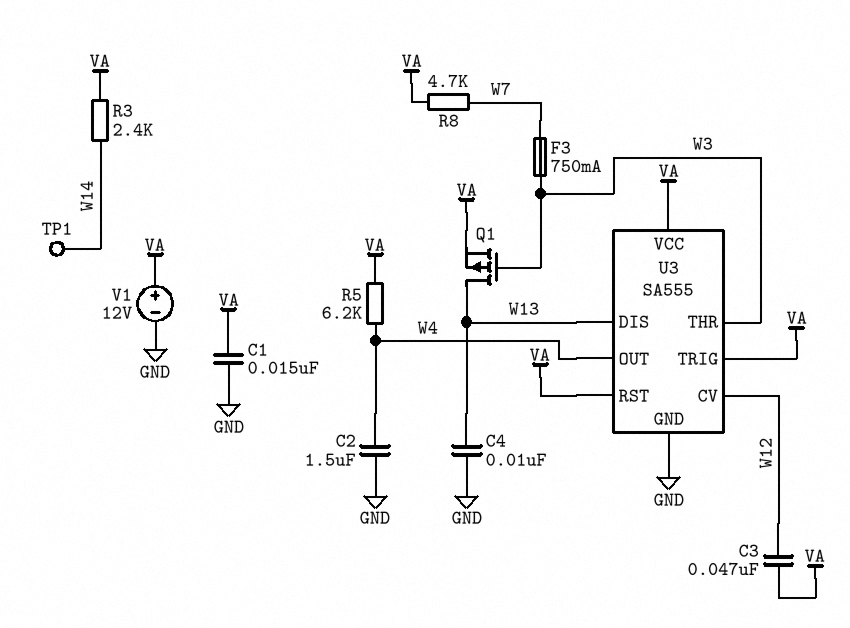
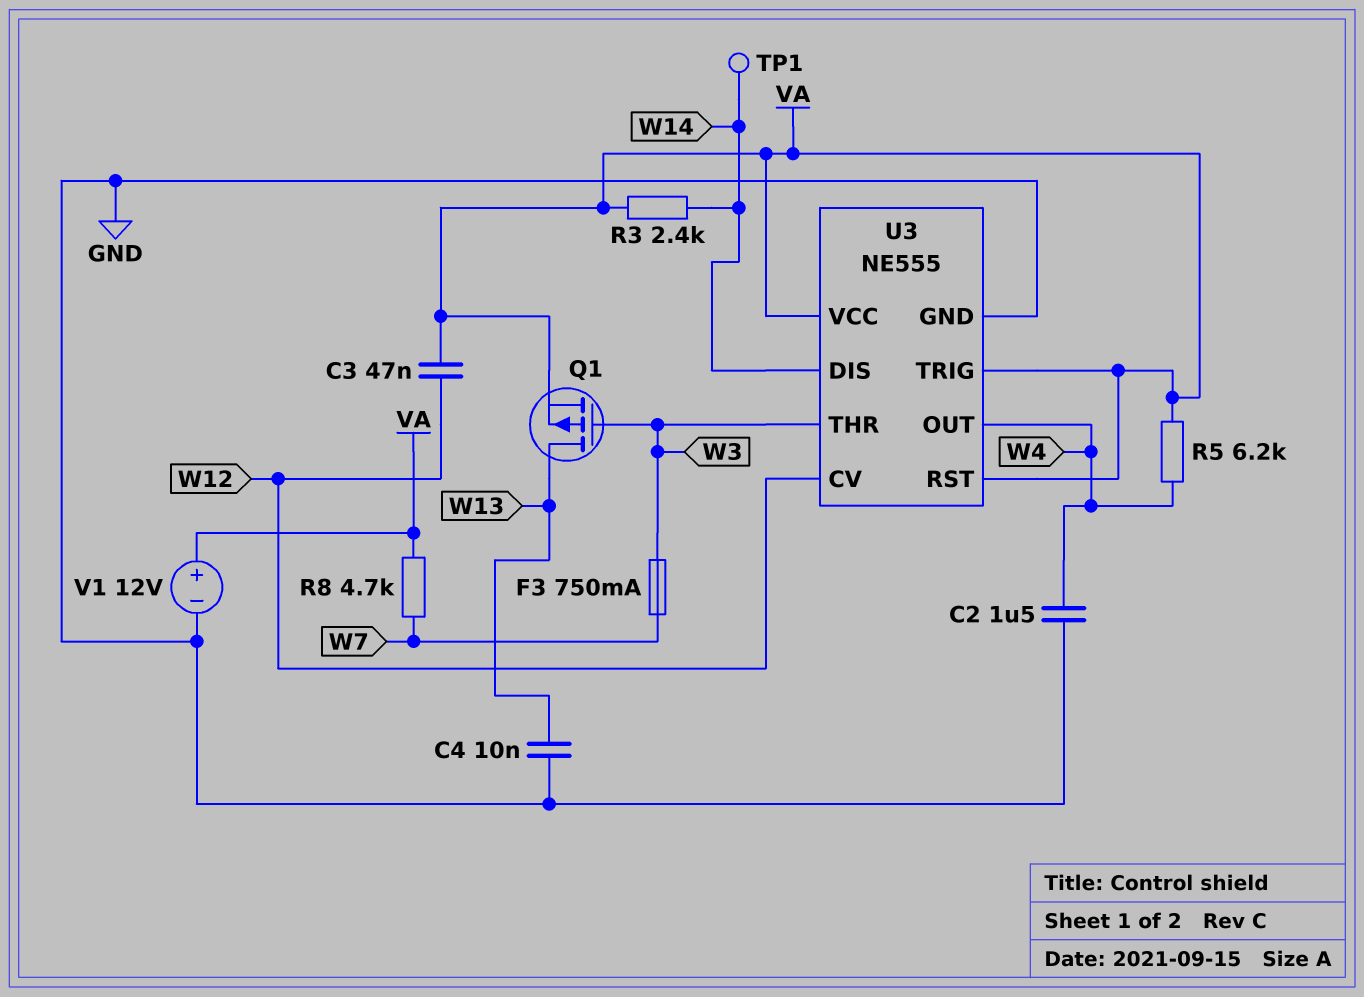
C1: 15nF (GND, VA) -> none
U3: SA555 -> NE555
U3 pin DIS: W13 -> W14

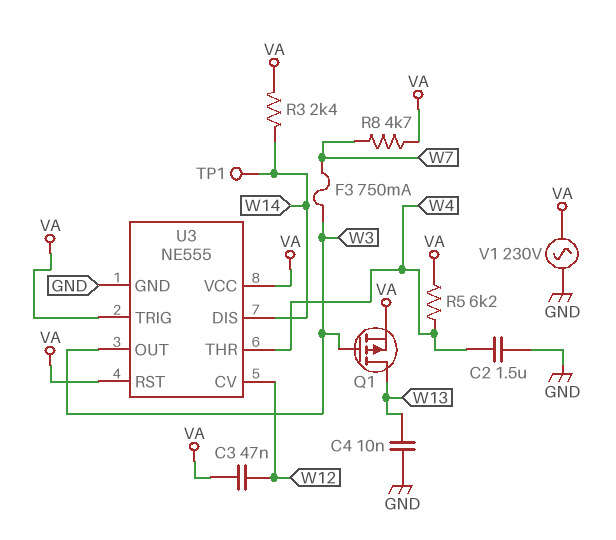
U3 pin OUT: W4 -> W3
U3 pin THR: W3 -> W4
V1: 12V (plus VA, minus GND) -> AC 230V (GND, VA)

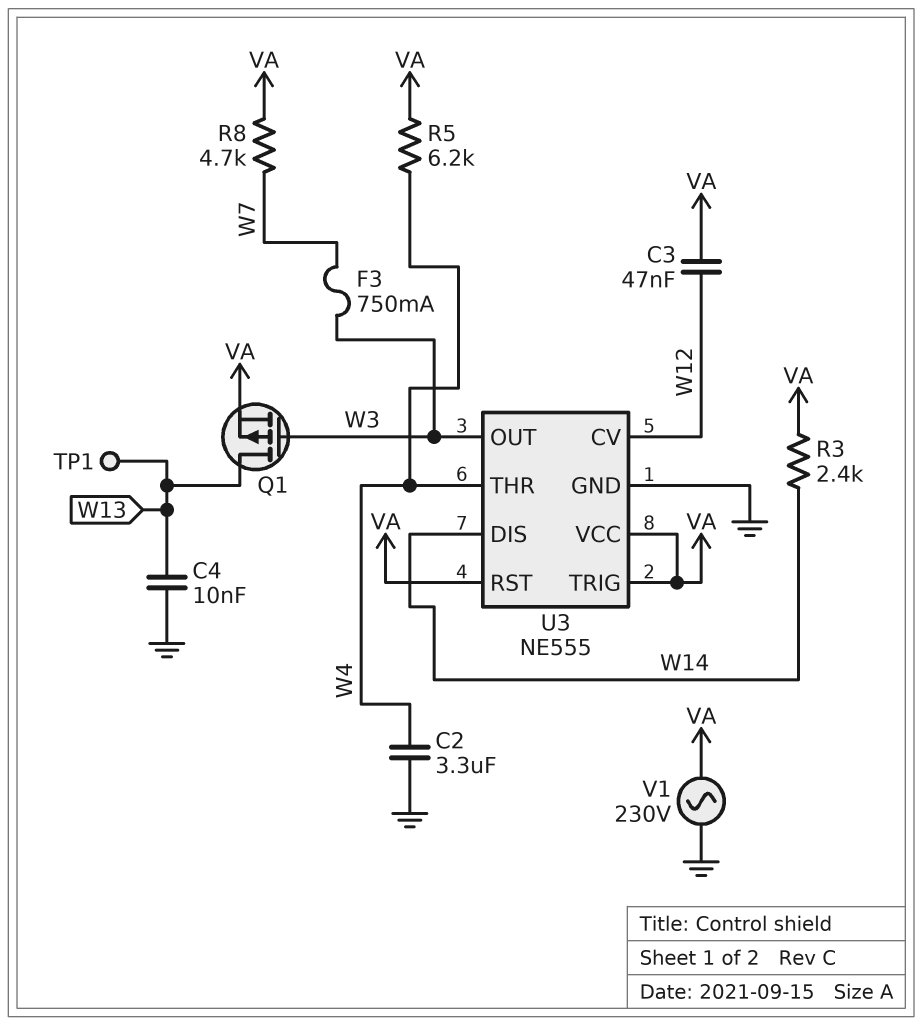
C2: 1.5uF (GND, W4) -> 3.3uF (GND, W4)
TP1: test point (W14) -> test point (W13)

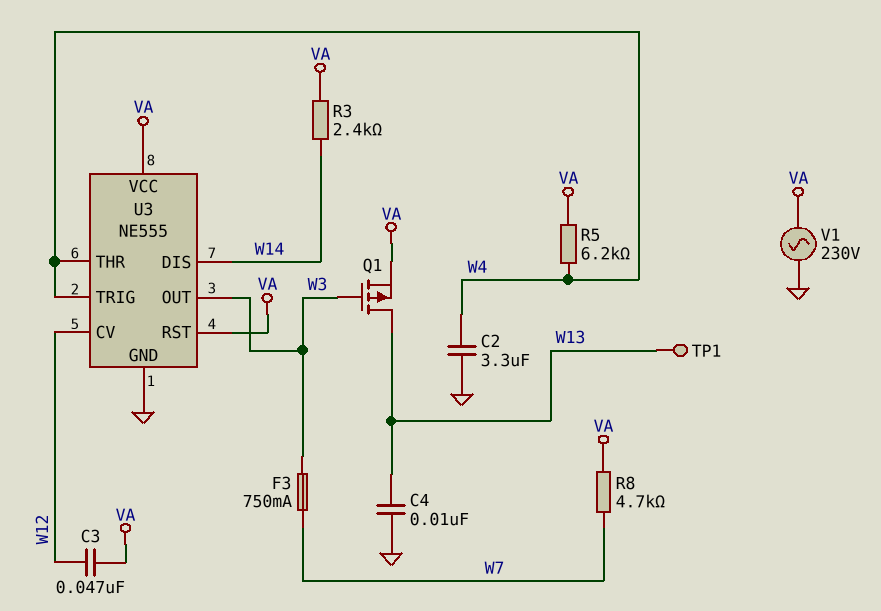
U3 pin TRIG: VA -> W4

